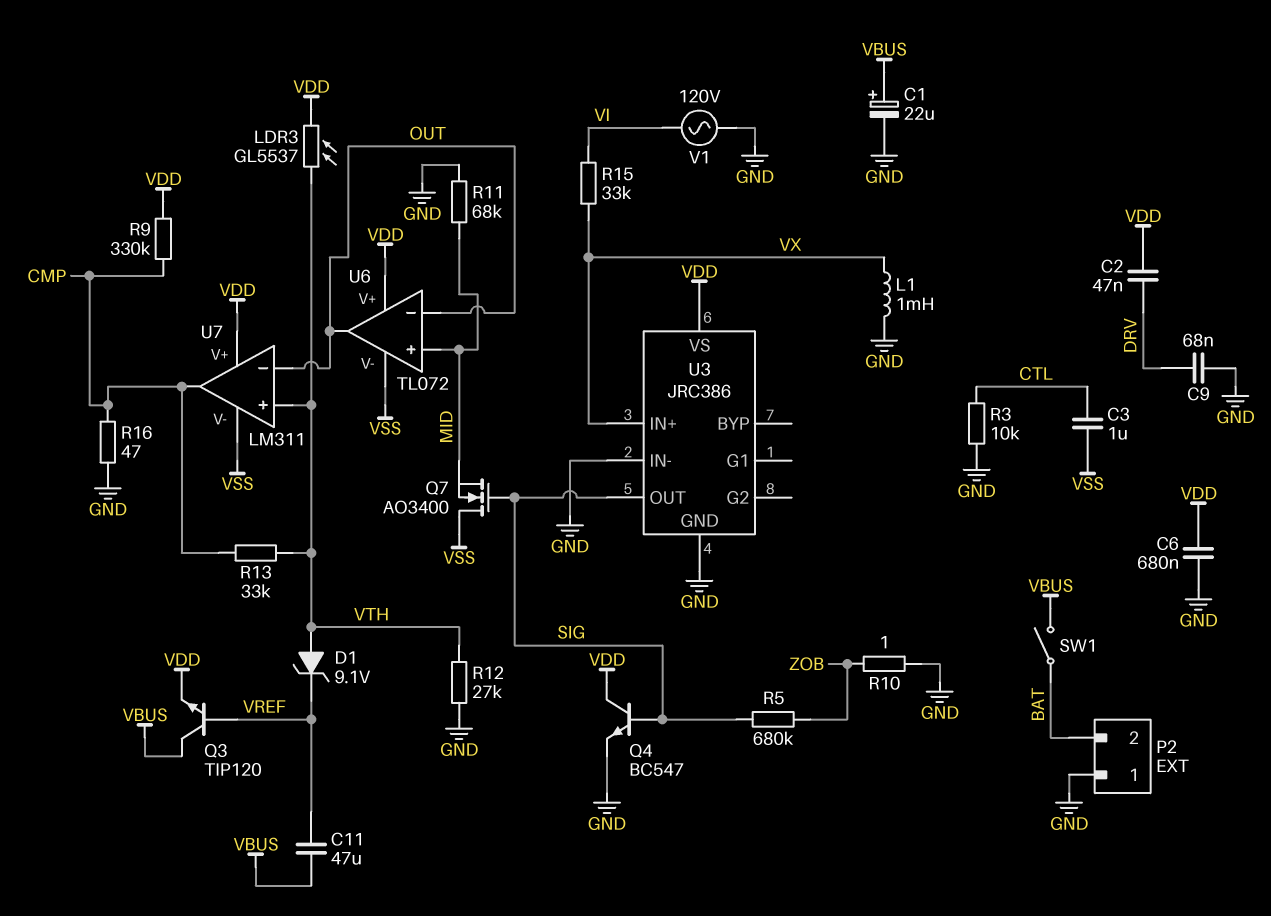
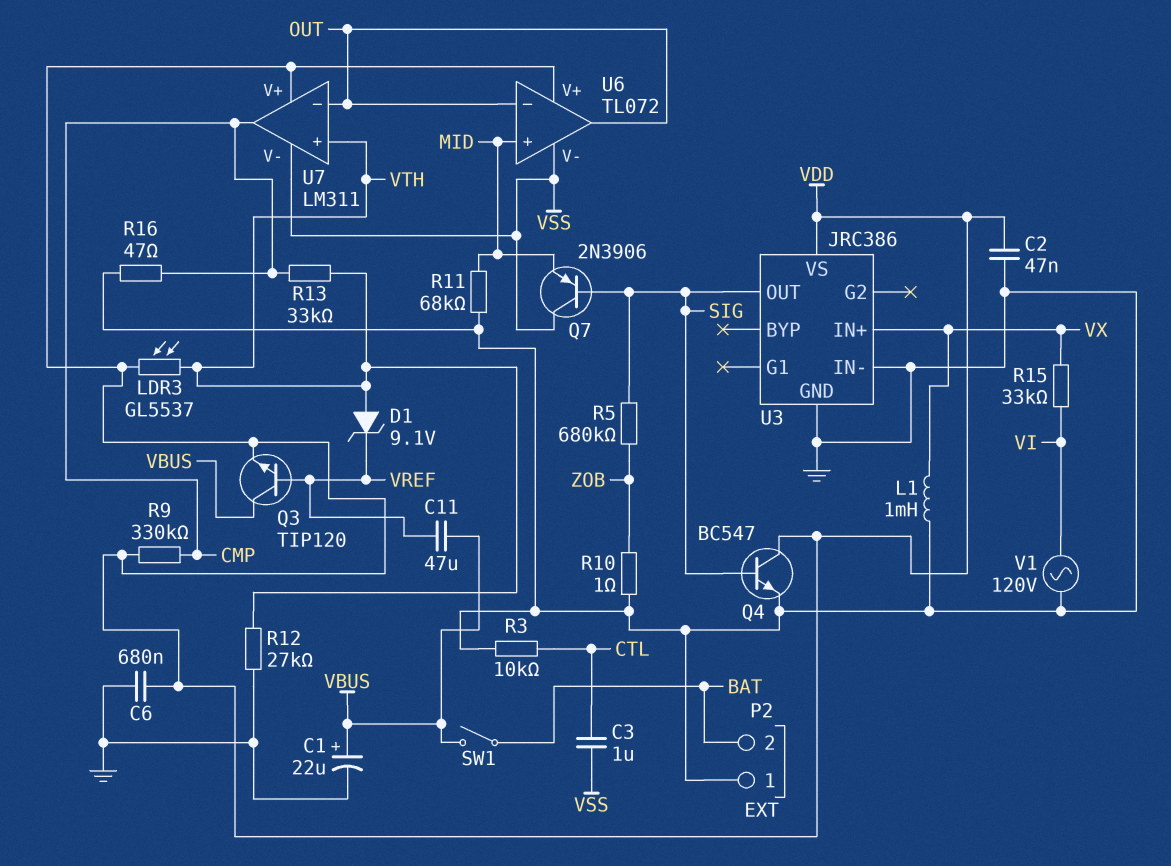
C2: 47nF (DRV, VDD) -> 47nF (GND, VDD)
C9: 68nF (DRV, GND) -> none
Q7: NMOS AO3400 (G SIG, D VSS, S MID) -> PNP 2N3906 (B SIG, C VSS, E MID)

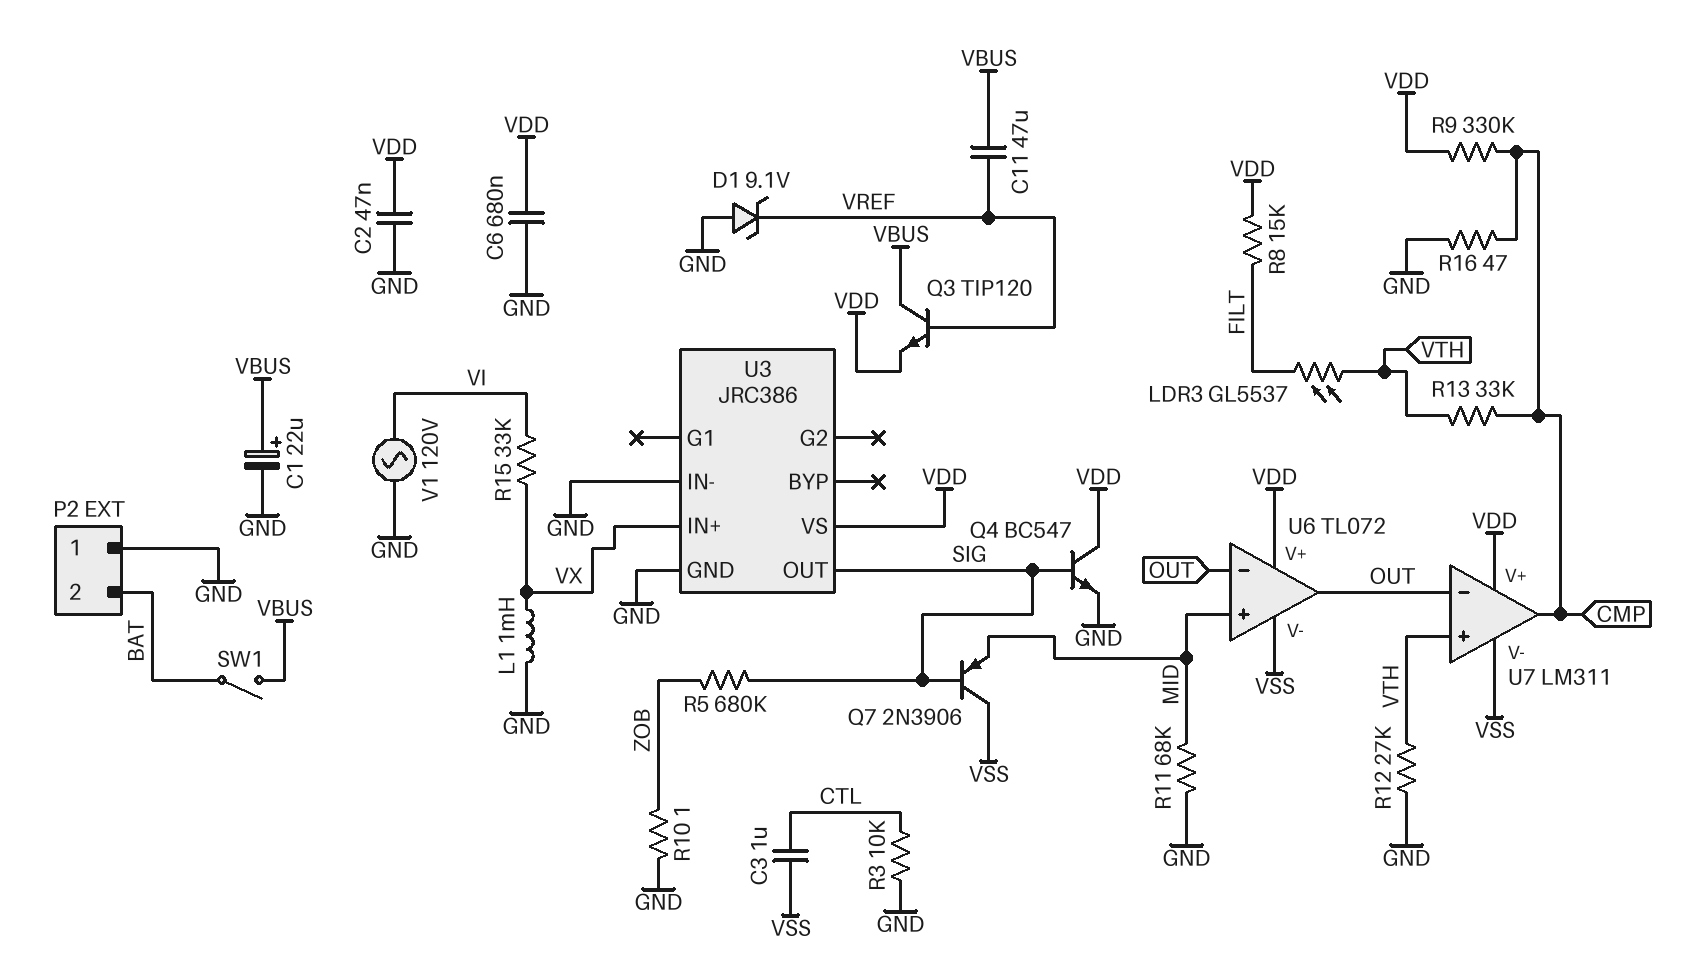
D1: zener 9.1V (A VTH, K VREF) -> zener 9.1V (A GND, K VREF)
LDR3: GL5537 (VDD, VTH) -> GL5537 (FILT, VTH)
R8: none -> 15k (FILT, VDD)

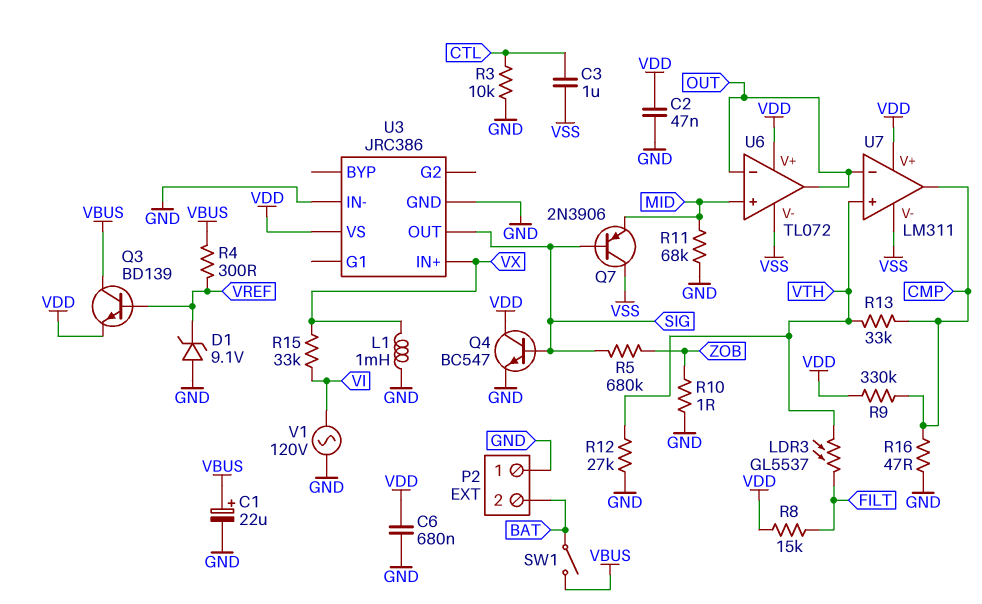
C11: 47uF (VBUS, VREF) -> none
Q3: NPN TIP120 (B VREF, C VBUS, E VDD) -> NPN BD139 (B VREF, C VBUS, E VDD)
R4: none -> 300 (VBUS, VREF)

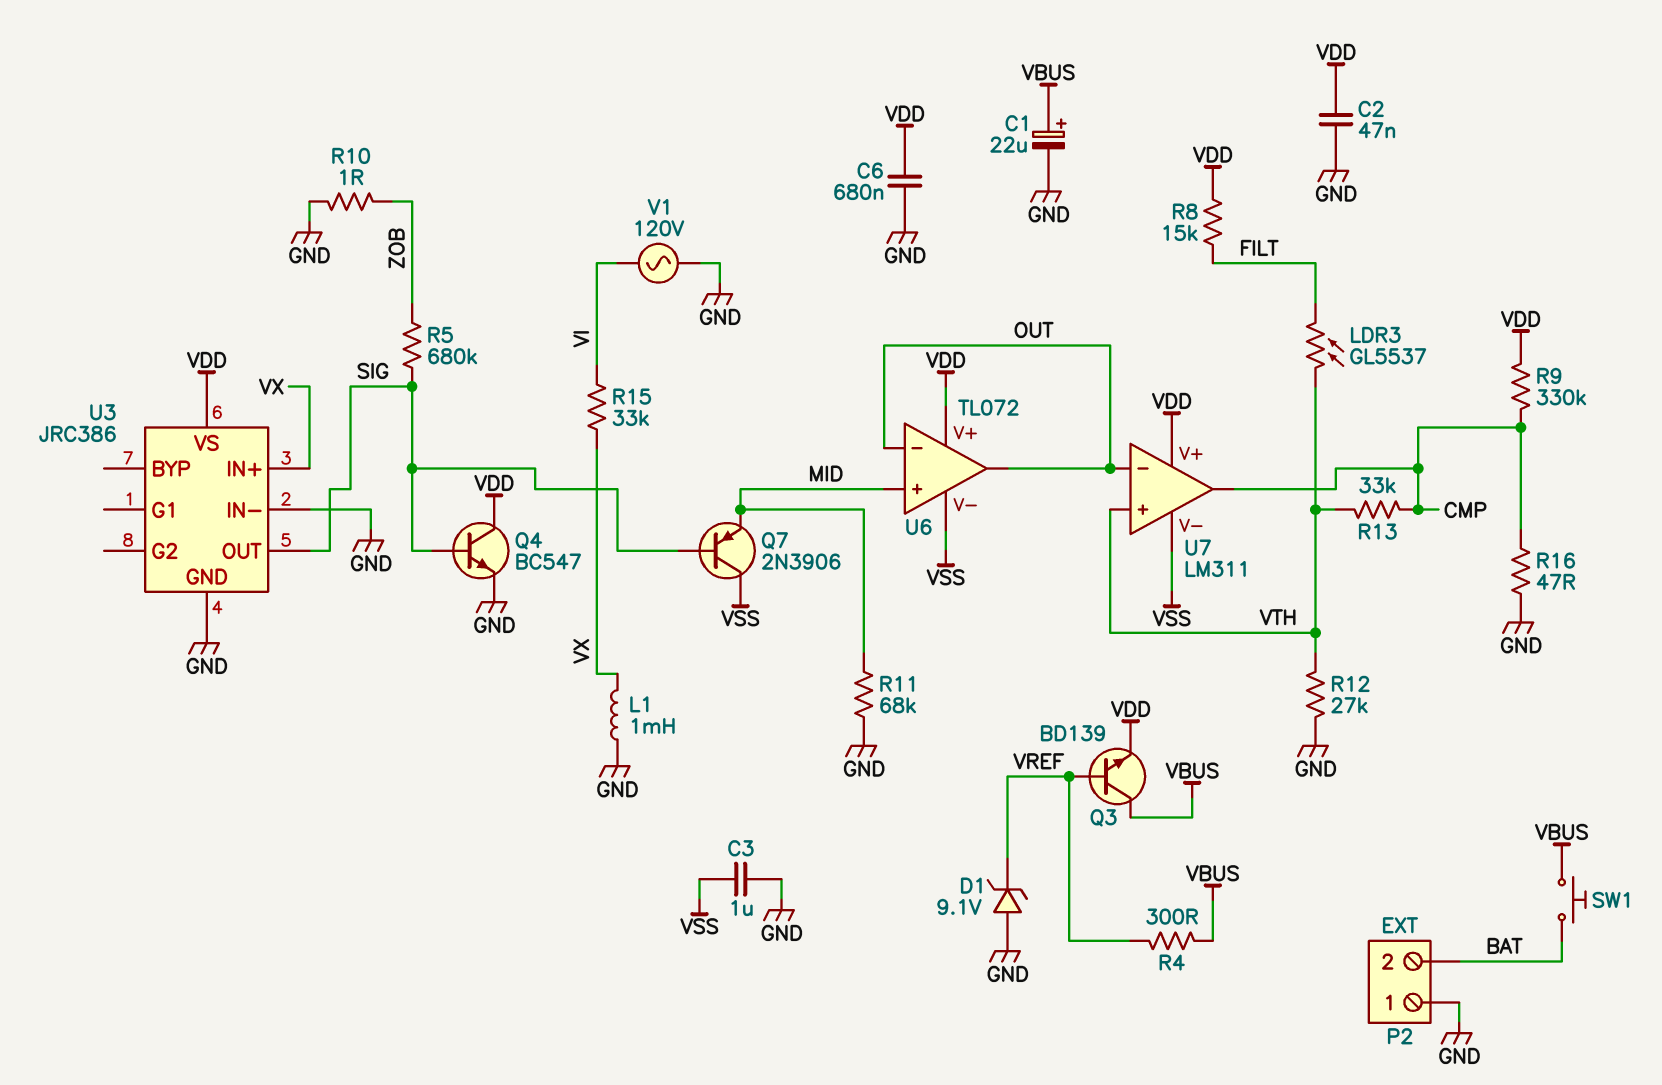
C3: 1uF (CTL, VSS) -> 1uF (GND, VSS)
R3: 10k (CTL, GND) -> none
SW1: switch (BAT, VBUS) -> button (BAT, VBUS)

